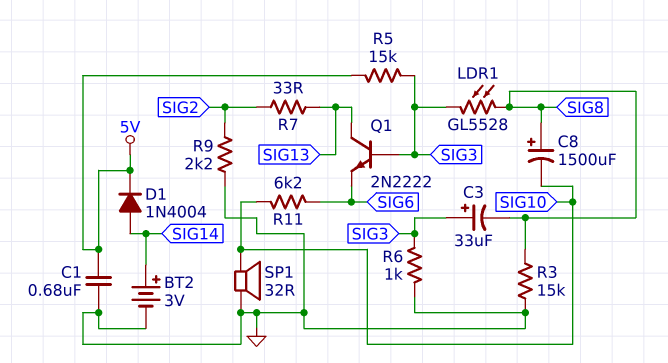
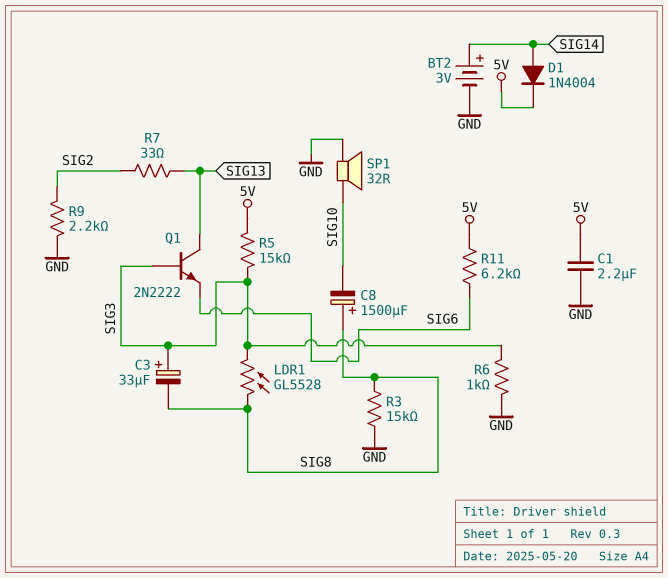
C1: 680nF (5V, GND) -> 2.2uF (5V, GND)
R11: 6.2k (SIG6, SIG10) -> 6.2k (5V, SIG6)

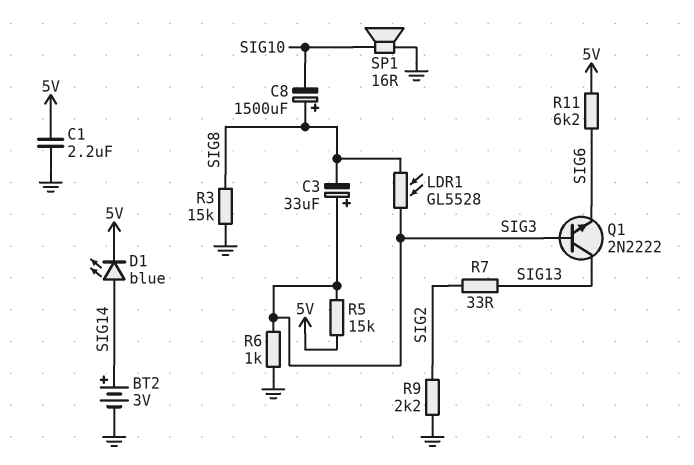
D1: diode 1N4004 (A SIG14, K 5V) -> LED blue (A SIG14, K 5V)
SP1: speaker 32R (GND, SIG10) -> speaker 16R (GND, SIG10)

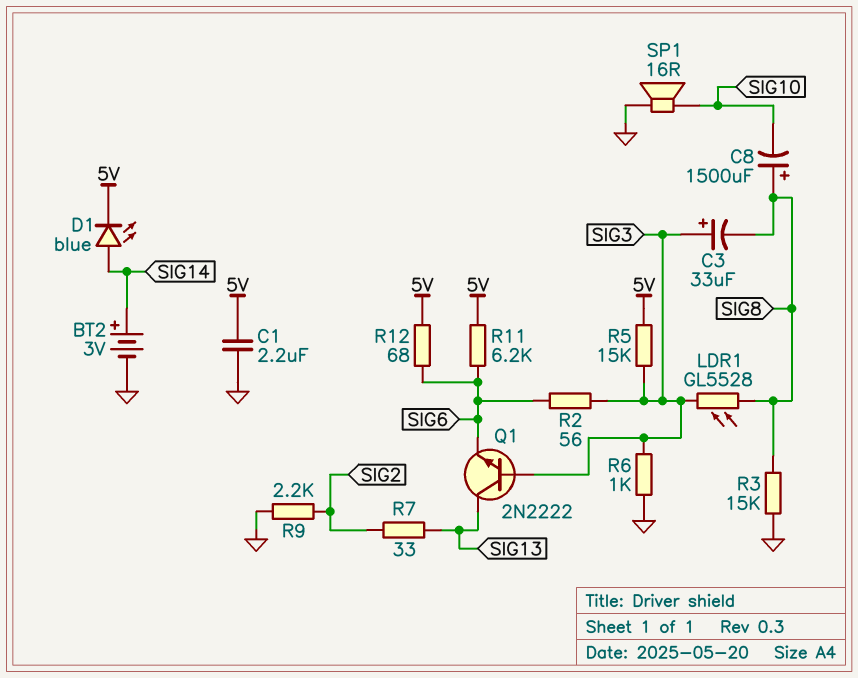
R2: none -> 56 (SIG3, SIG6)
R12: none -> 68 (5V, SIG6)

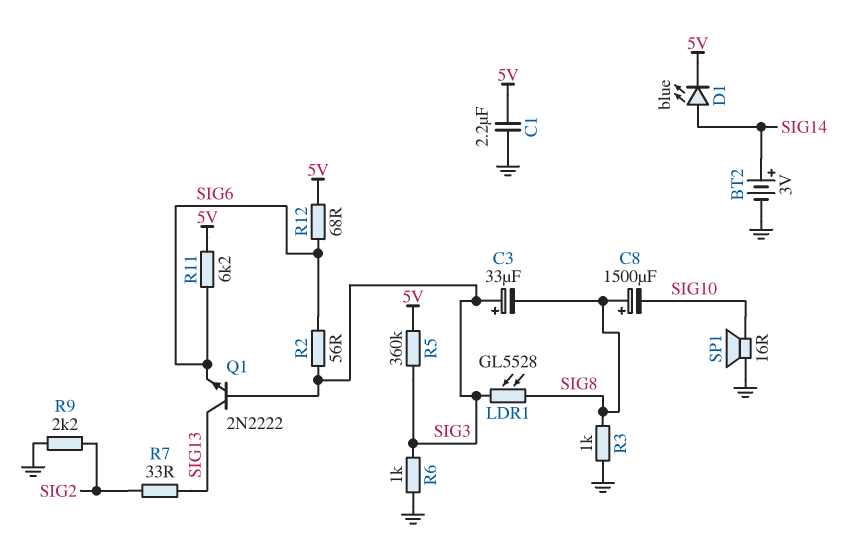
R3: 15k (GND, SIG8) -> 1k (GND, SIG8)
R5: 15k (5V, SIG3) -> 360k (5V, SIG3)

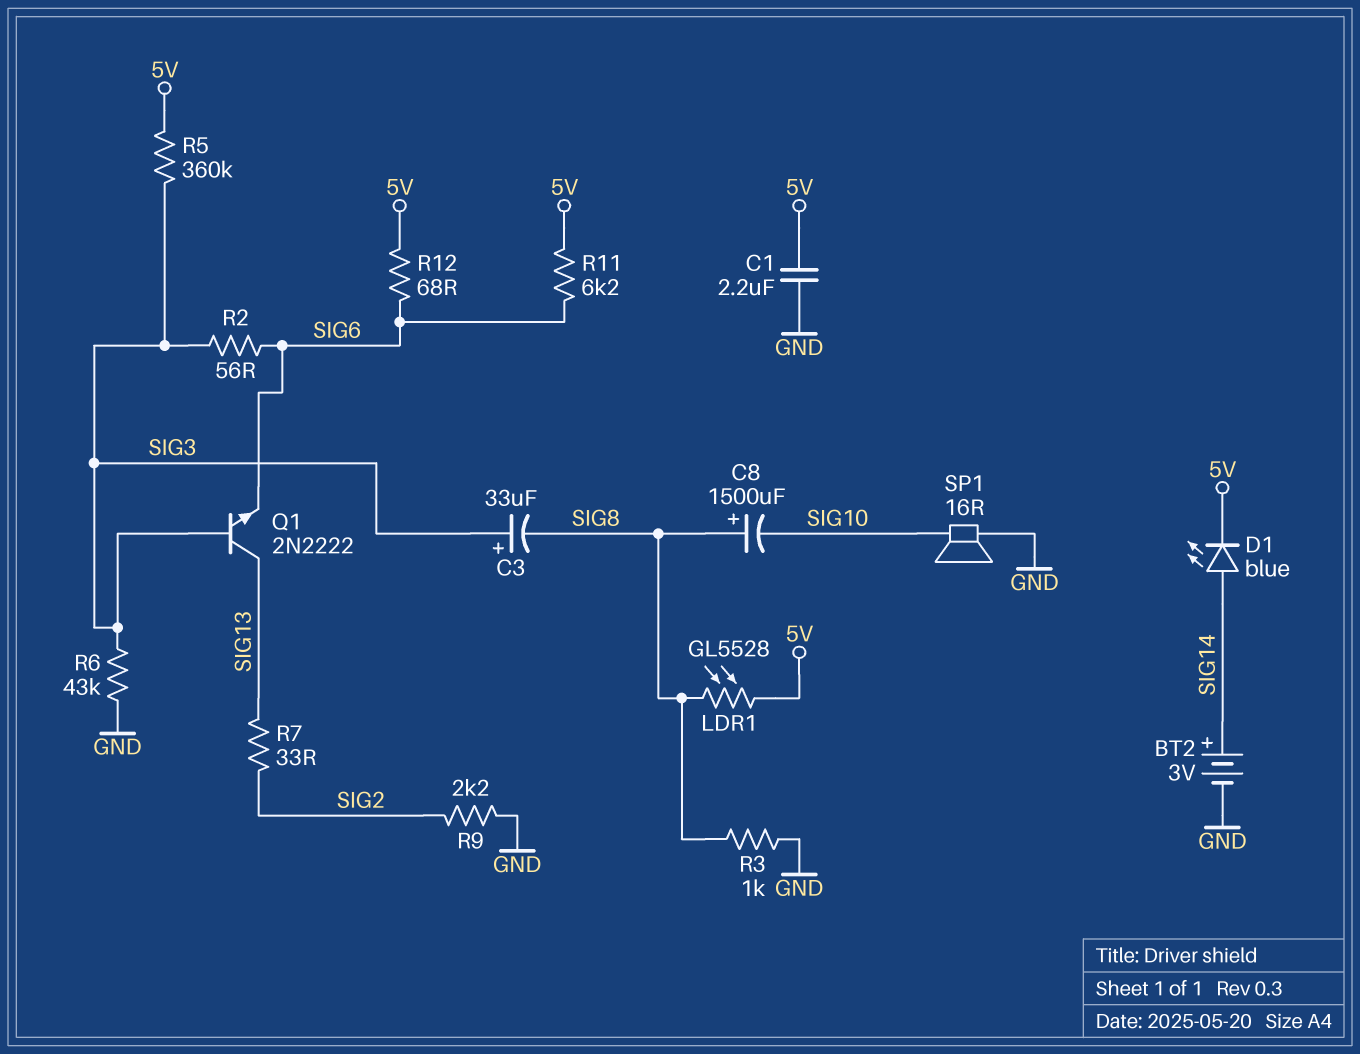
LDR1: GL5528 (SIG3, SIG8) -> GL5528 (5V, SIG8)
R6: 1k (GND, SIG3) -> 43k (GND, SIG3)

